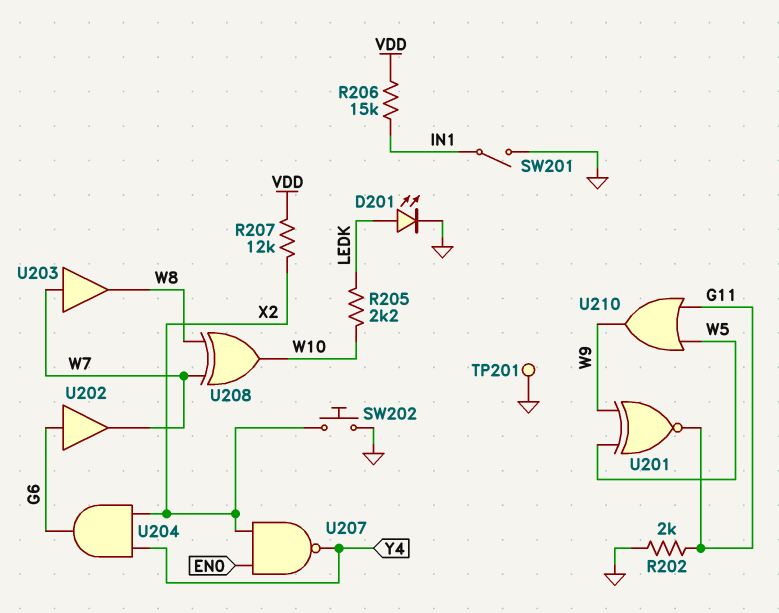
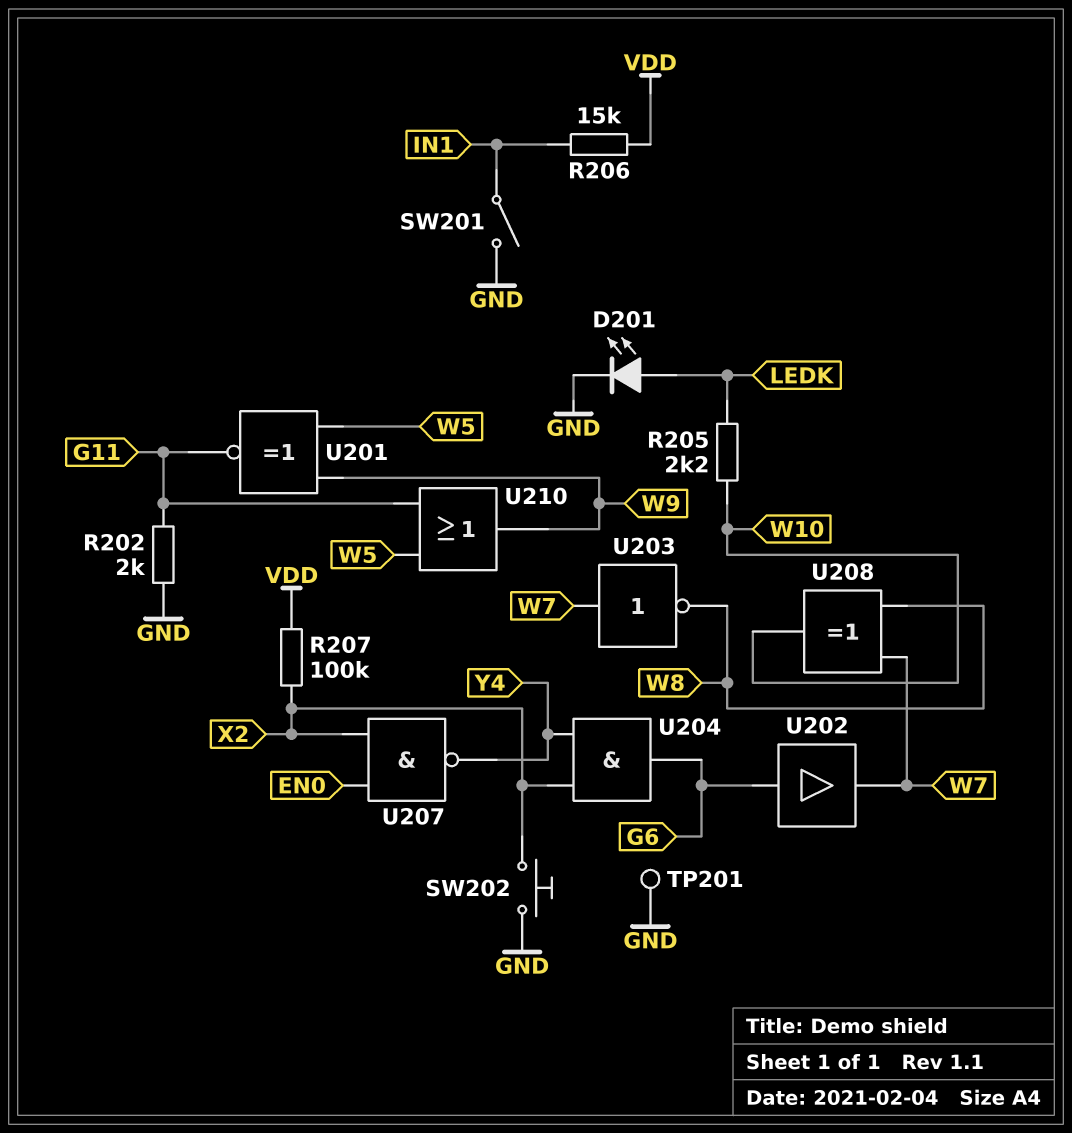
R207: 12k (VDD, X2) -> 100k (VDD, X2)
U203: buffer (in W7, out W8) -> NOT (in W7, out W8)

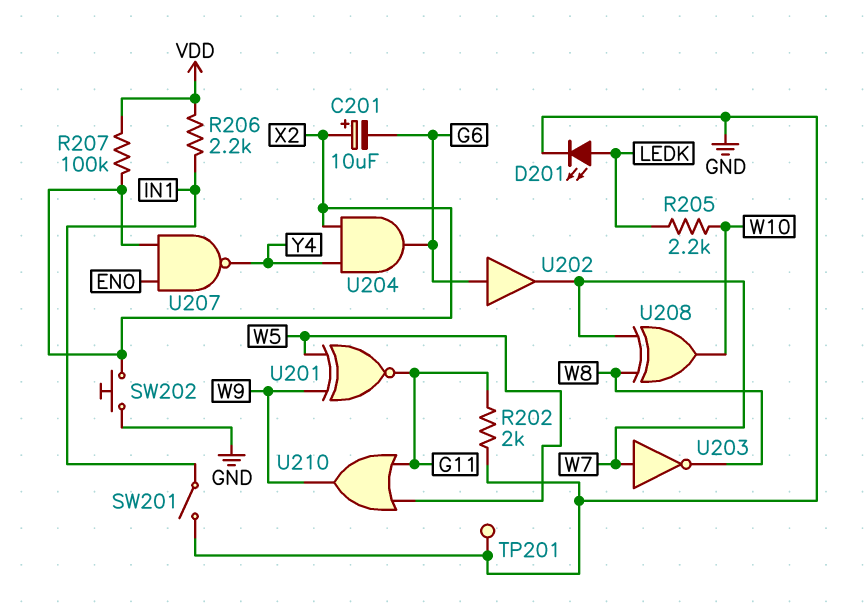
C201: none -> 10uF (plus X2, minus G6)
R206: 15k (IN1, VDD) -> 2.2k (IN1, VDD)

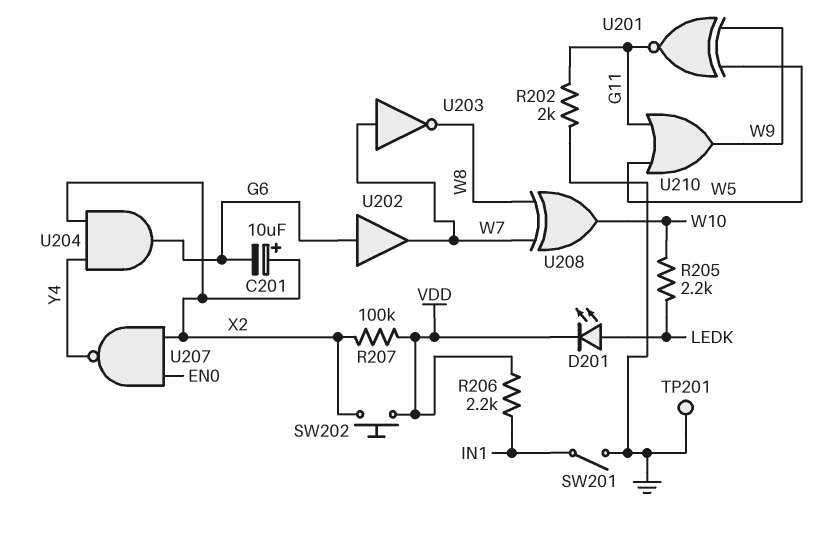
D201: LED (A LEDK, K GND) -> LED (A LEDK, K VDD)
SW202: button (GND, X2) -> button (VDD, X2)

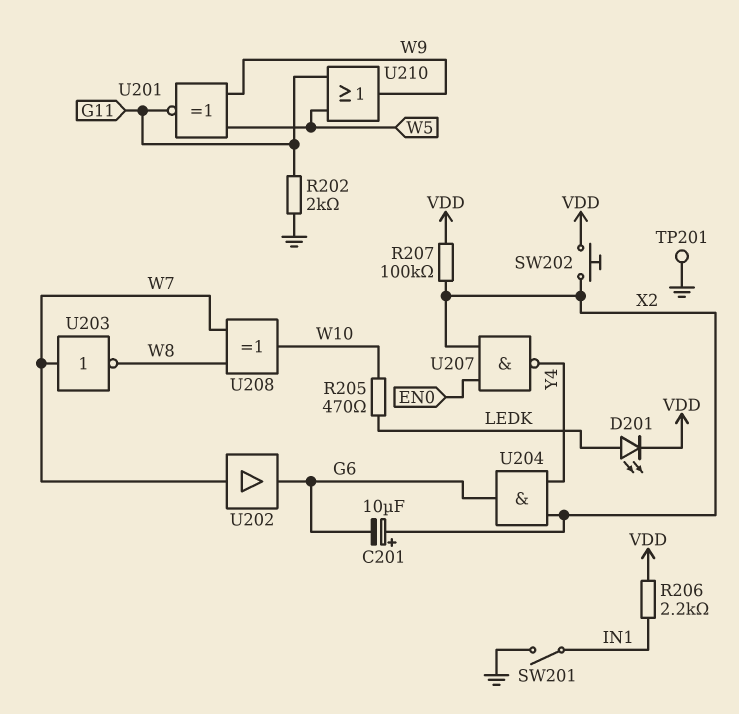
R205: 2.2k (LEDK, W10) -> 470 (LEDK, W10)
U202: buffer (in G6, out W7) -> buffer (in W7, out G6)

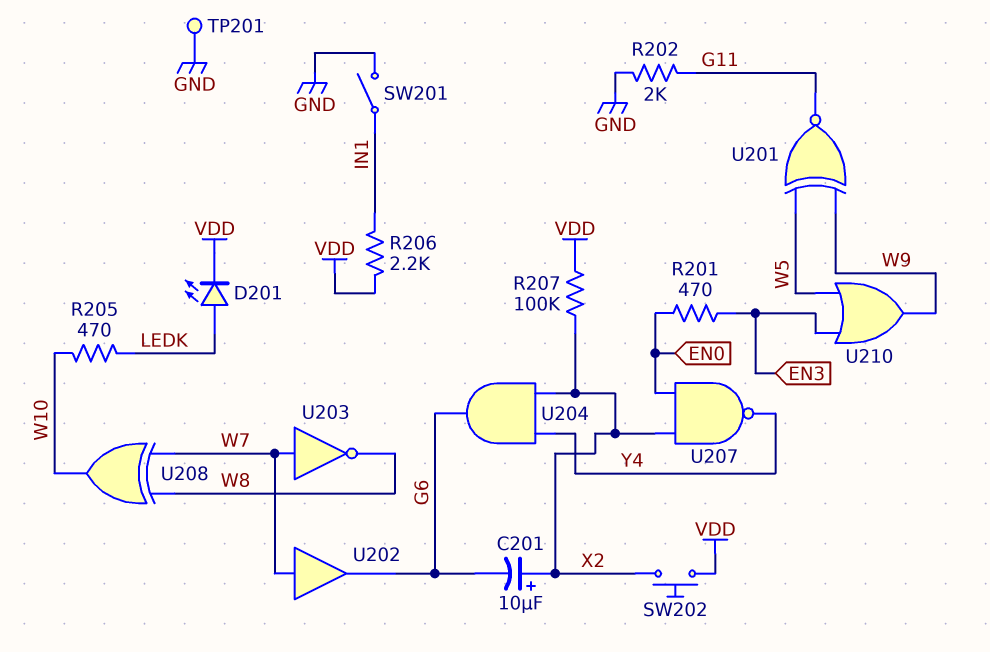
R201: none -> 470 (EN0, EN3)
U210: OR (in G11, in W5, out W9) -> OR (in EN3, in W5, out W9)

